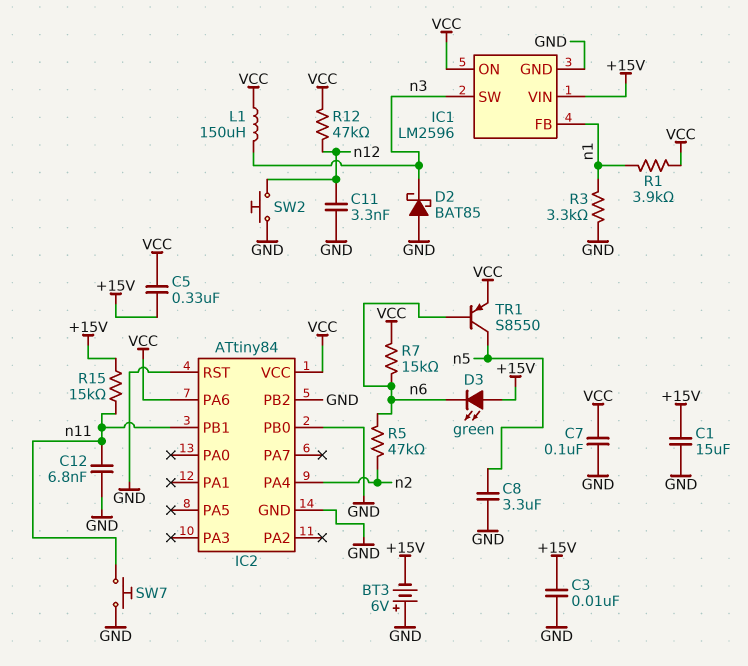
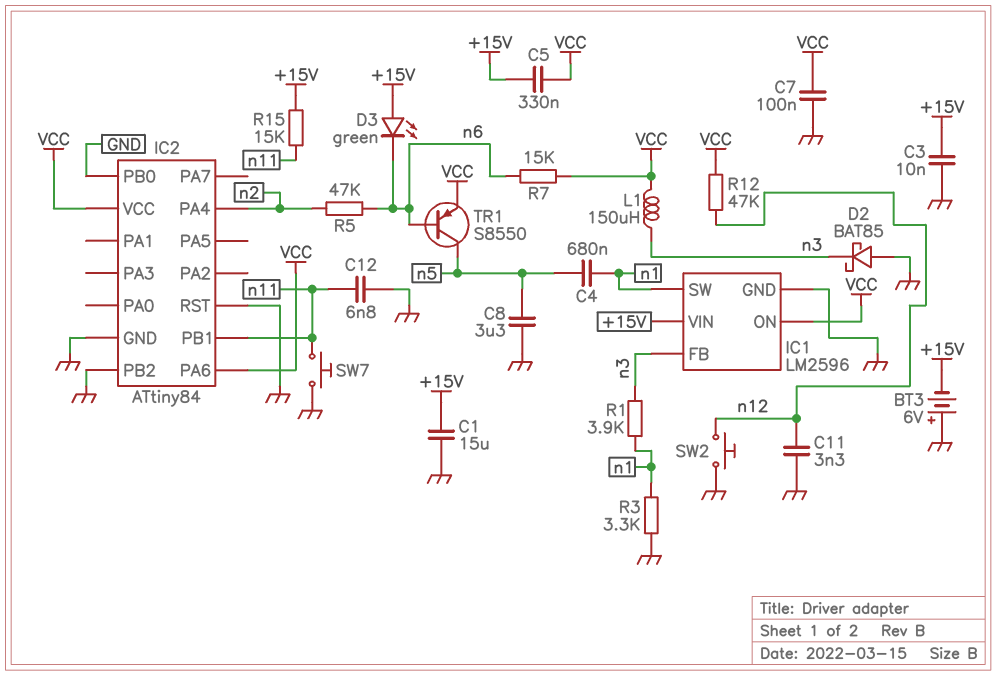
C4: none -> 680nF (n1, n5)
IC1 pin FB: n1 -> n3
IC1 pin SW: n3 -> n1
R1: 3.9k (VCC, n1) -> 3.9k (n1, n3)

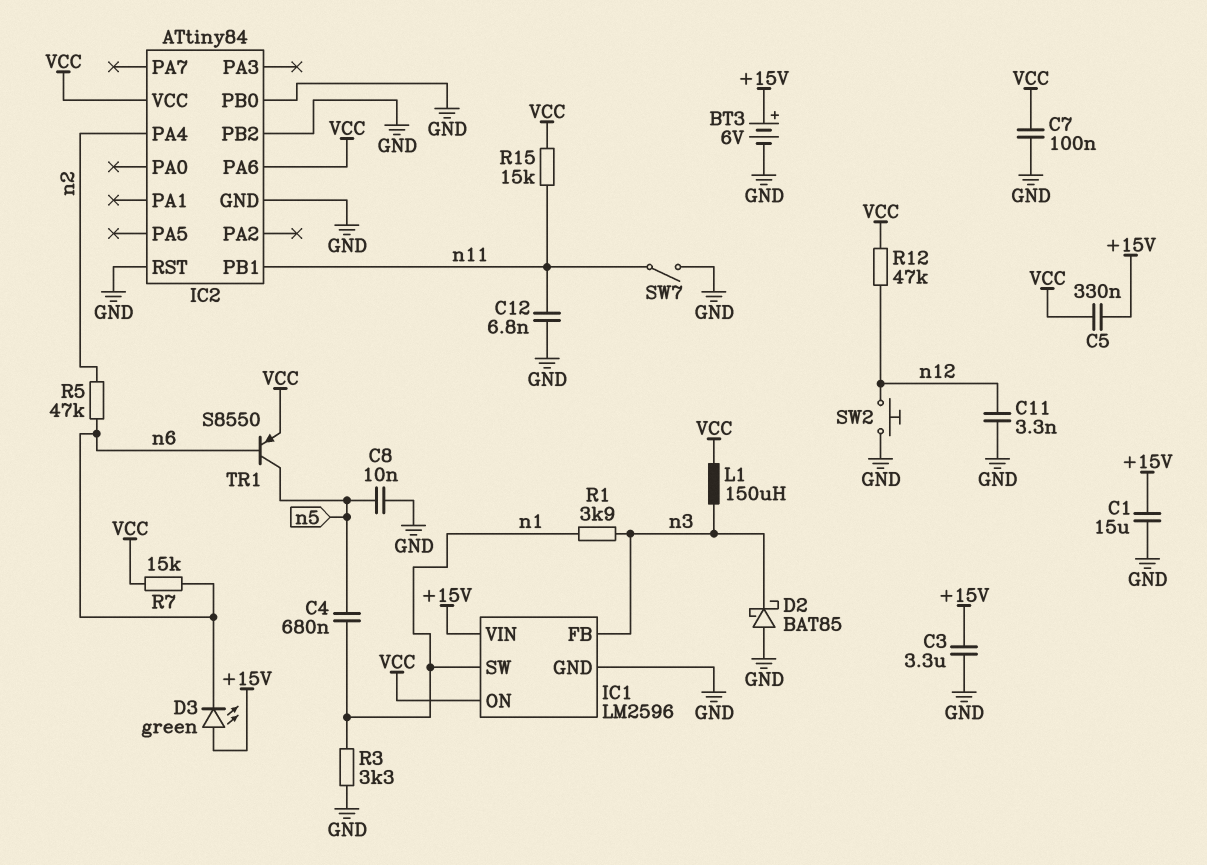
BT3: 6V (plus GND, minus +15V) -> 6V (plus +15V, minus GND)
C3: 10nF (+15V, GND) -> 3.3uF (+15V, GND)
C8: 3.3uF (GND, n5) -> 10nF (GND, n5)
R15: 15k (+15V, n11) -> 15k (VCC, n11)
SW7: button (GND, n11) -> switch (GND, n11)

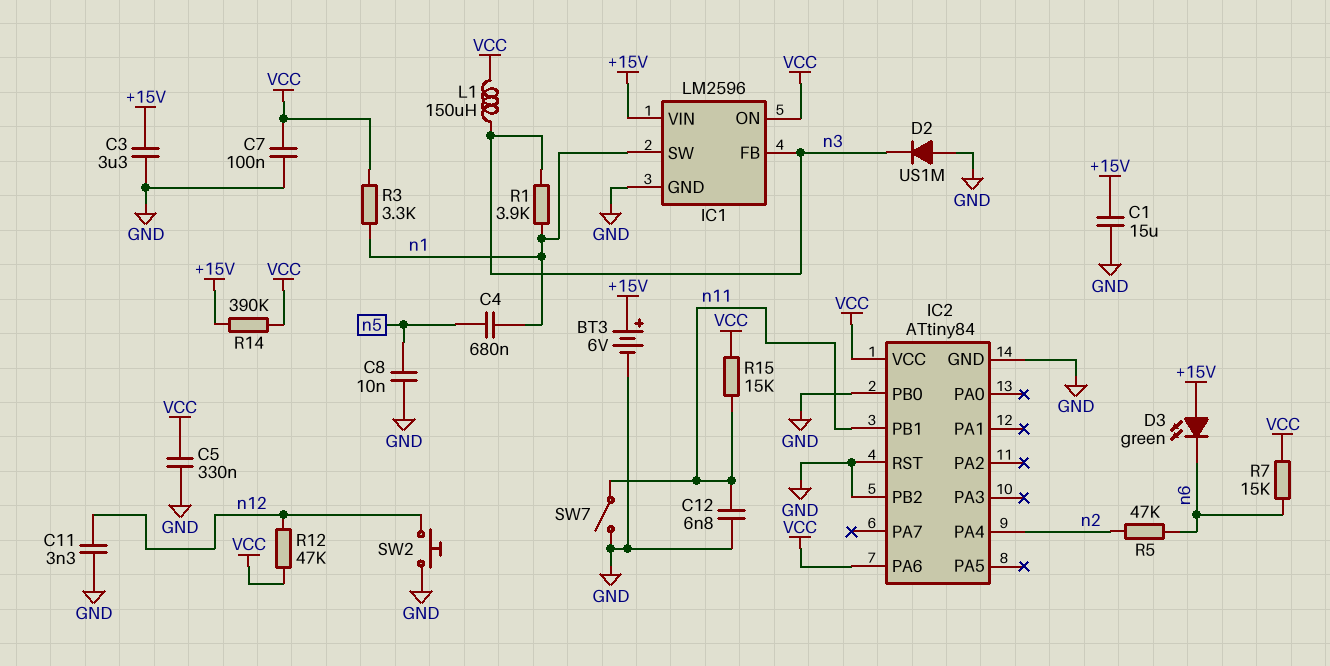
C5: 330nF (+15V, VCC) -> 330nF (GND, VCC)
D2: schottky BAT85 (A GND, K n3) -> diode US1M (A GND, K n3)
R3: 3.3k (GND, n1) -> 3.3k (VCC, n1)
R14: none -> 390k (+15V, VCC)
TR1: PNP S8550 (B n6, C n5, E VCC) -> none

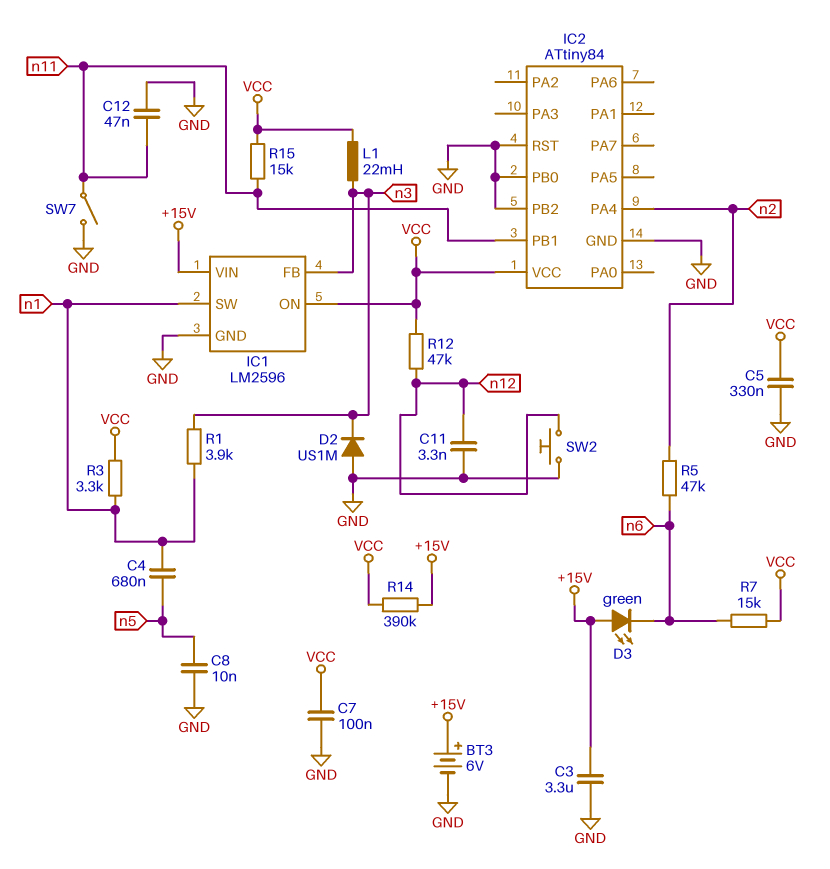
C1: 15uF (+15V, GND) -> none
C12: 6.8nF (GND, n11) -> 47nF (GND, n11)
IC2 pin PA6: VCC -> none
L1: 150uH (VCC, n3) -> 22mH (VCC, n3)

